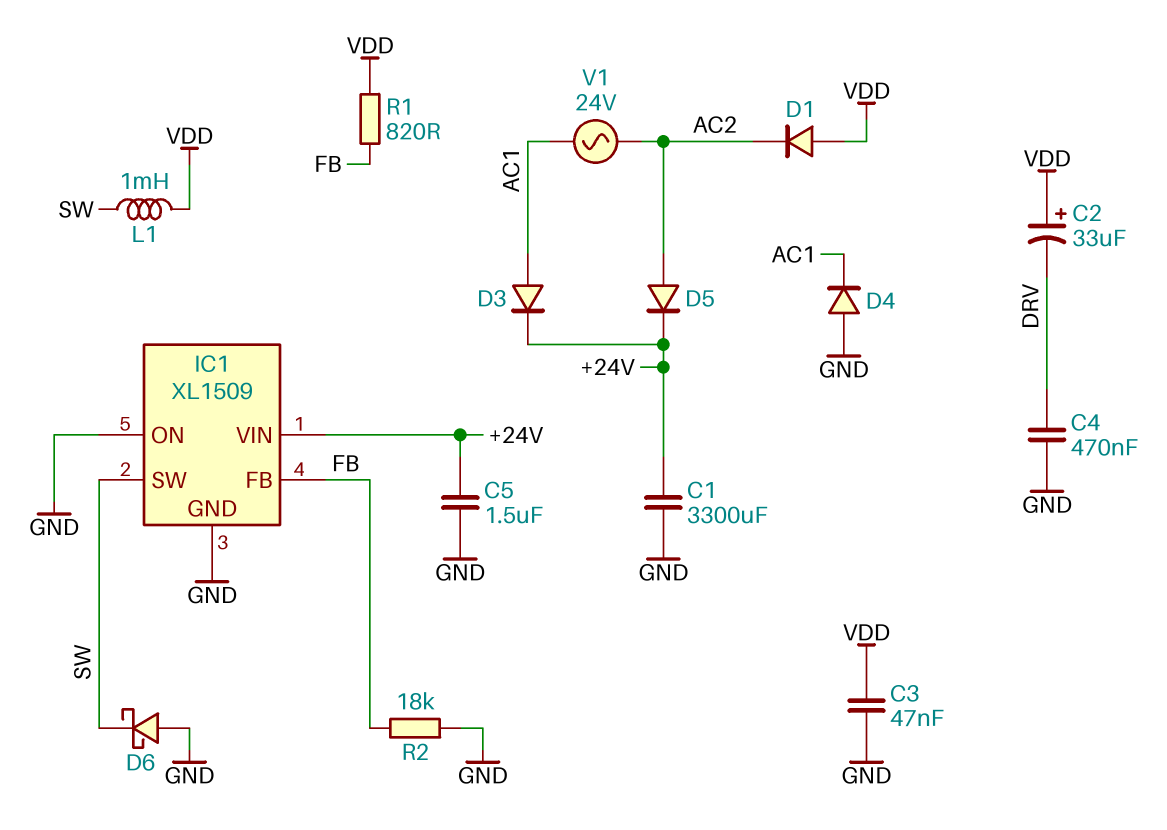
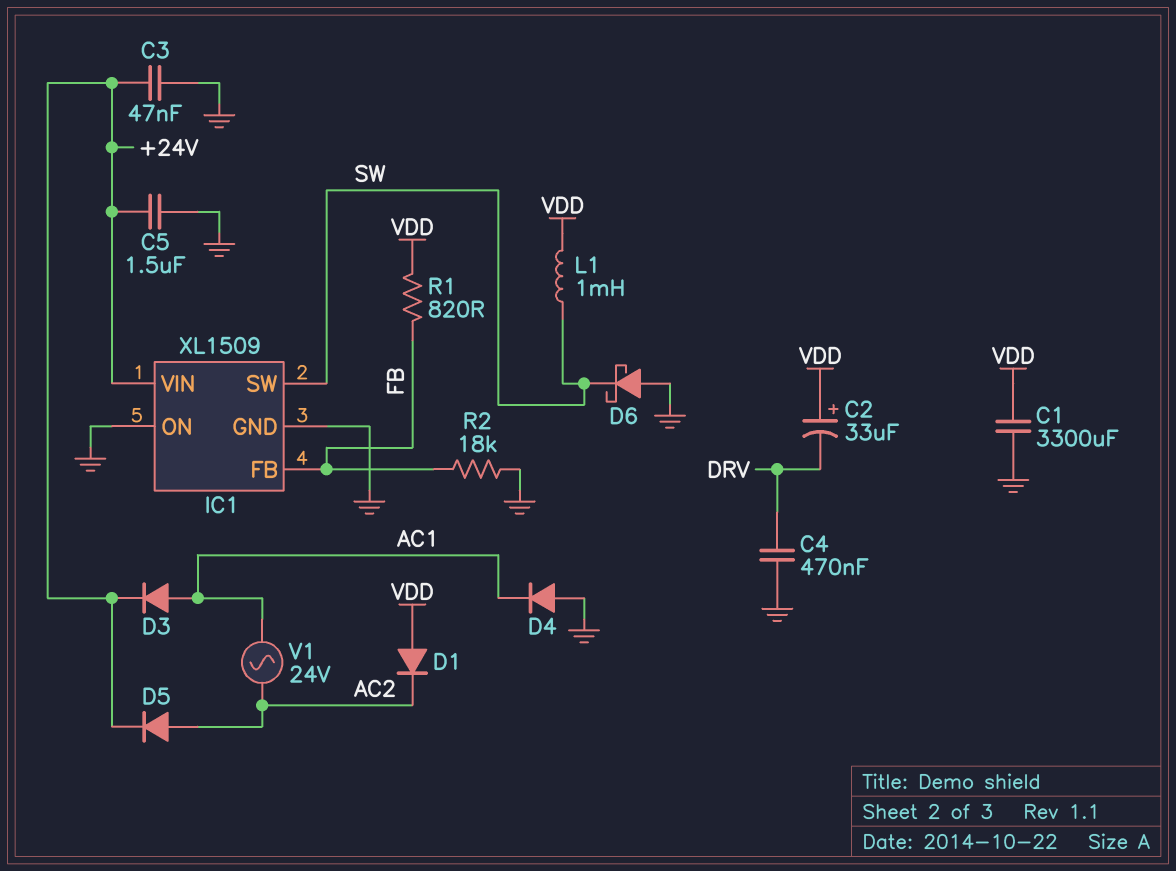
C1: 3300uF (+24V, GND) -> 3300uF (GND, VDD)
C3: 47nF (GND, VDD) -> 47nF (+24V, GND)

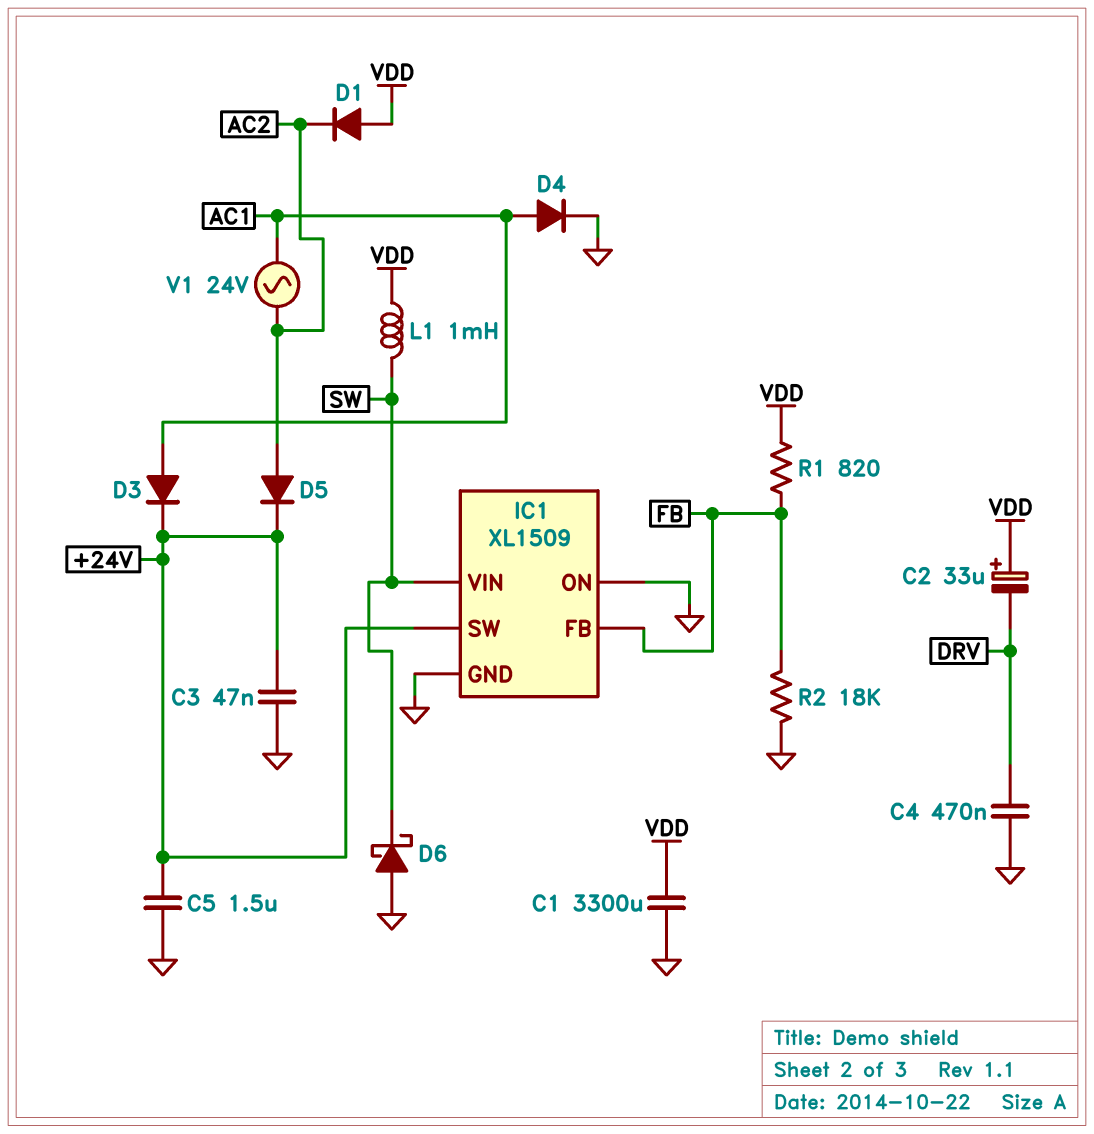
D4: diode (A GND, K AC1) -> diode (A AC1, K GND)
IC1 pin SW: SW -> +24V
IC1 pin VIN: +24V -> SW

